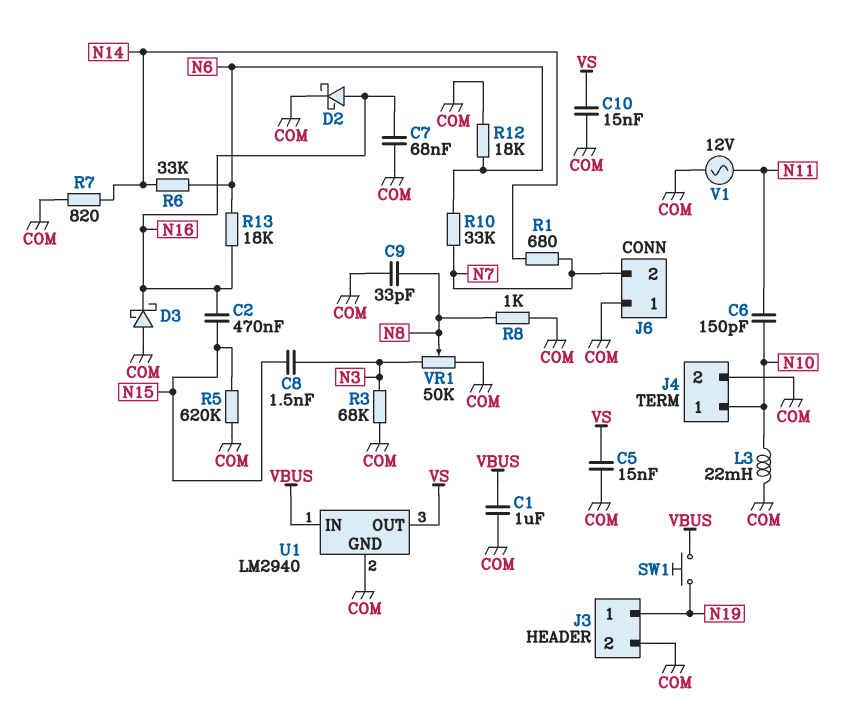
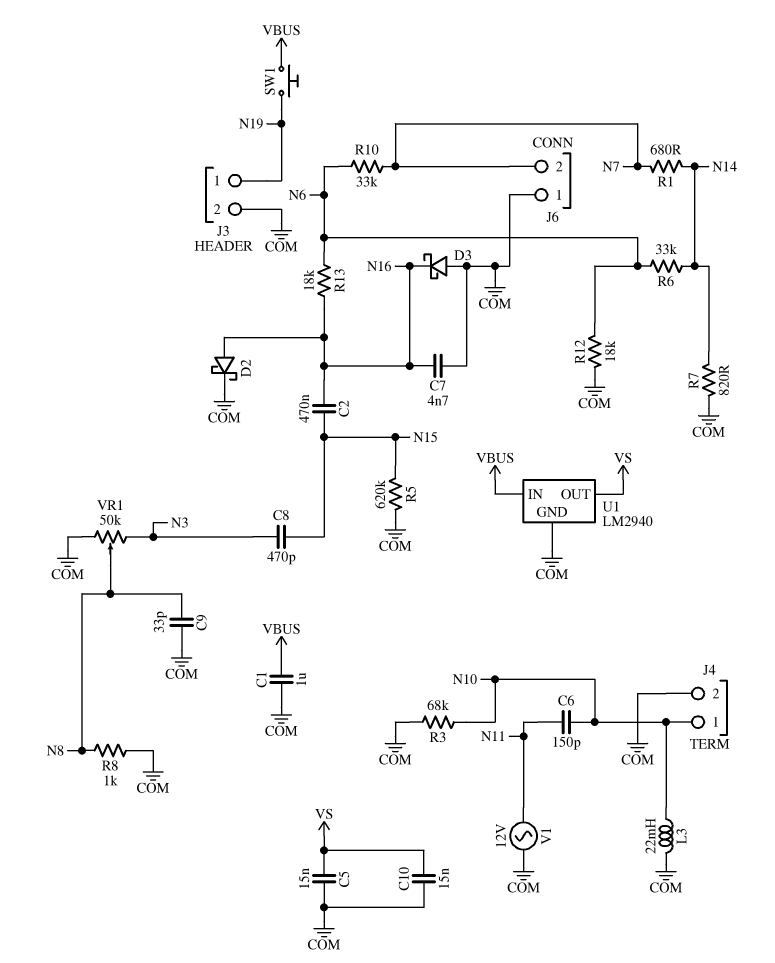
C7: 68nF (COM, N16) -> 4.7nF (COM, N16)
C8: 1.5nF (N3, N15) -> 470pF (N3, N15)
R3: 68k (COM, N3) -> 68k (COM, N10)

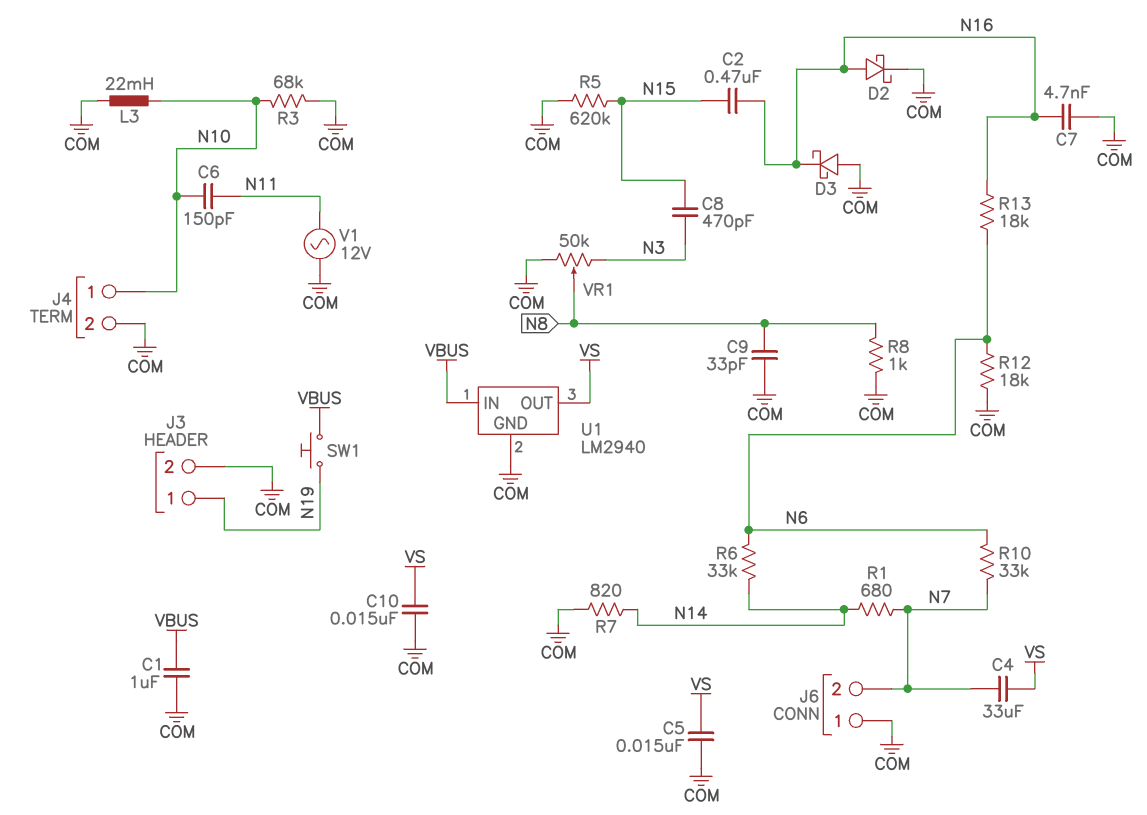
C4: none -> 33uF (N7, VS)

